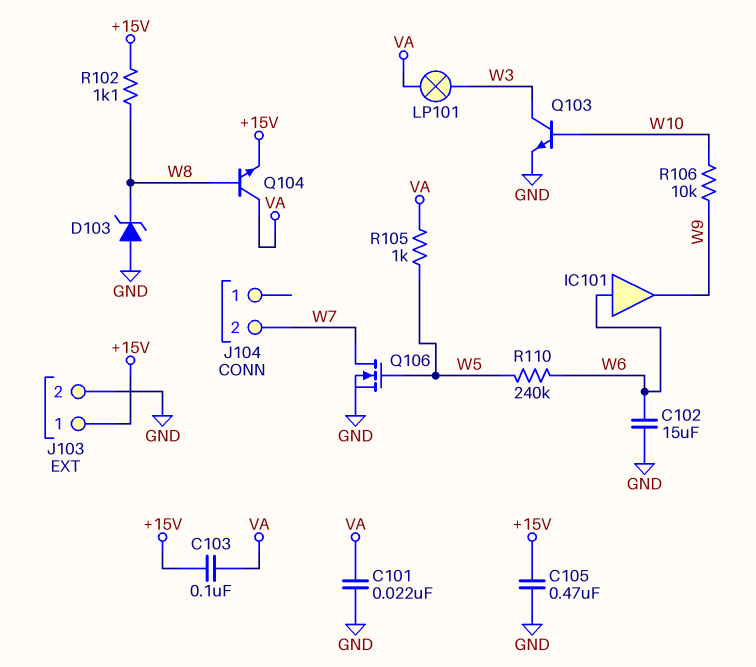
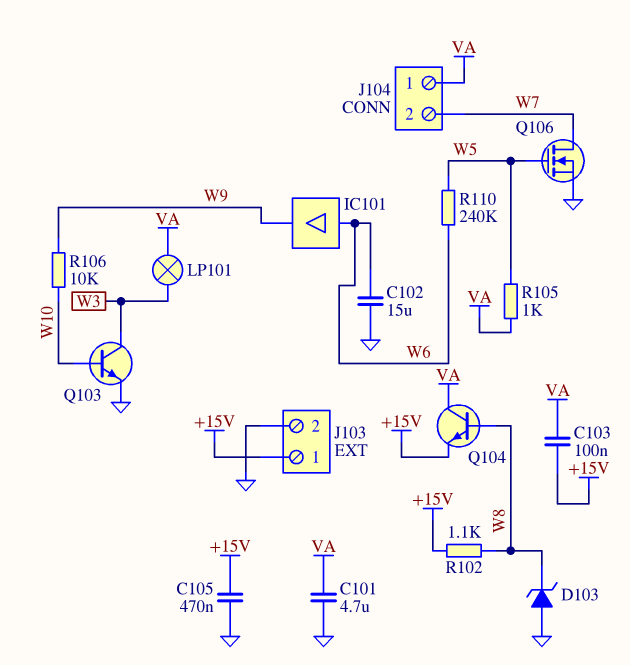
C101: 22nF (GND, VA) -> 4.7uF (GND, VA)
J104 pin 1: none -> VA

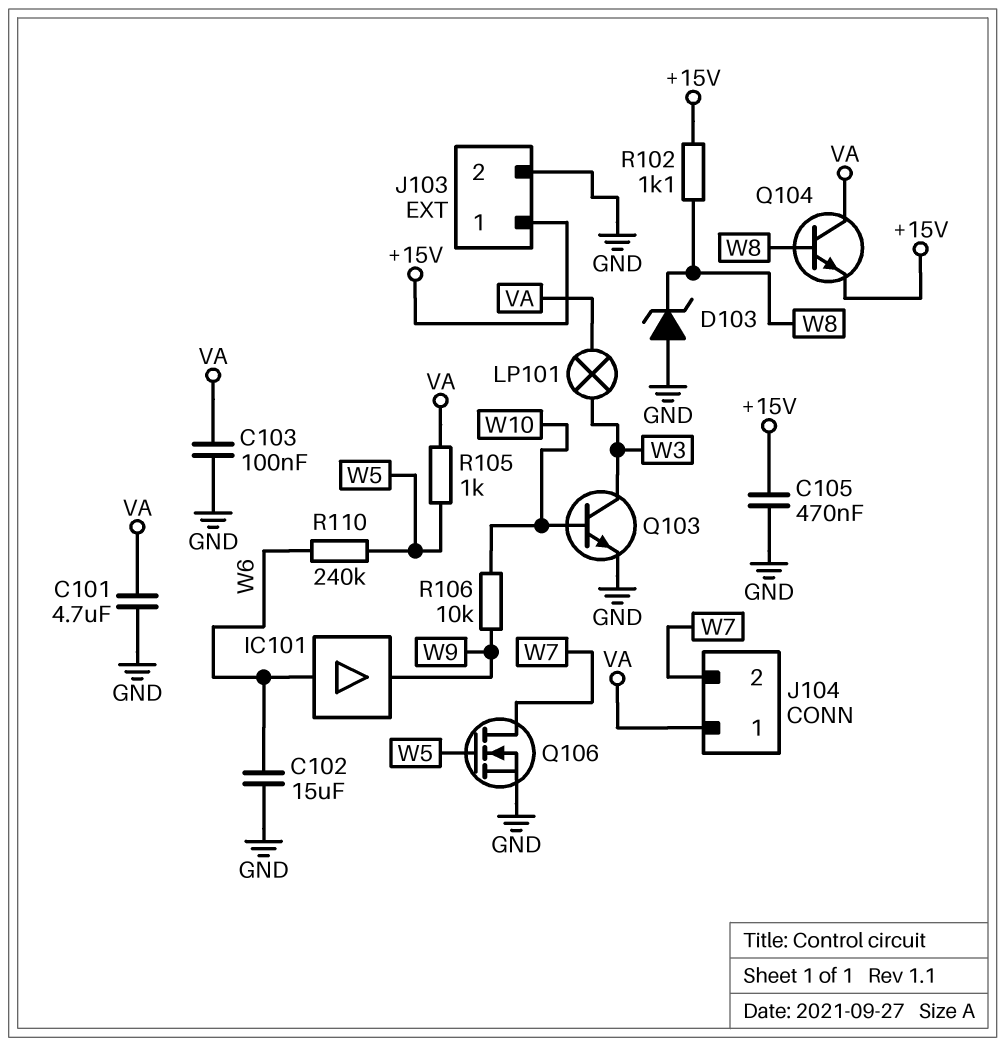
C103: 100nF (+15V, VA) -> 100nF (GND, VA)

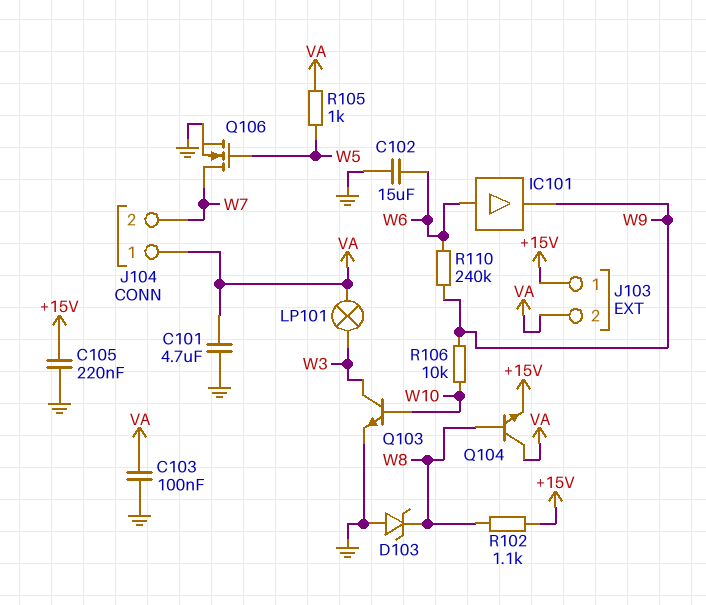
C105: 470nF (+15V, GND) -> 220nF (+15V, GND)
J103 pin 2: GND -> VA
R110: 240k (W5, W6) -> 240k (W6, W9)

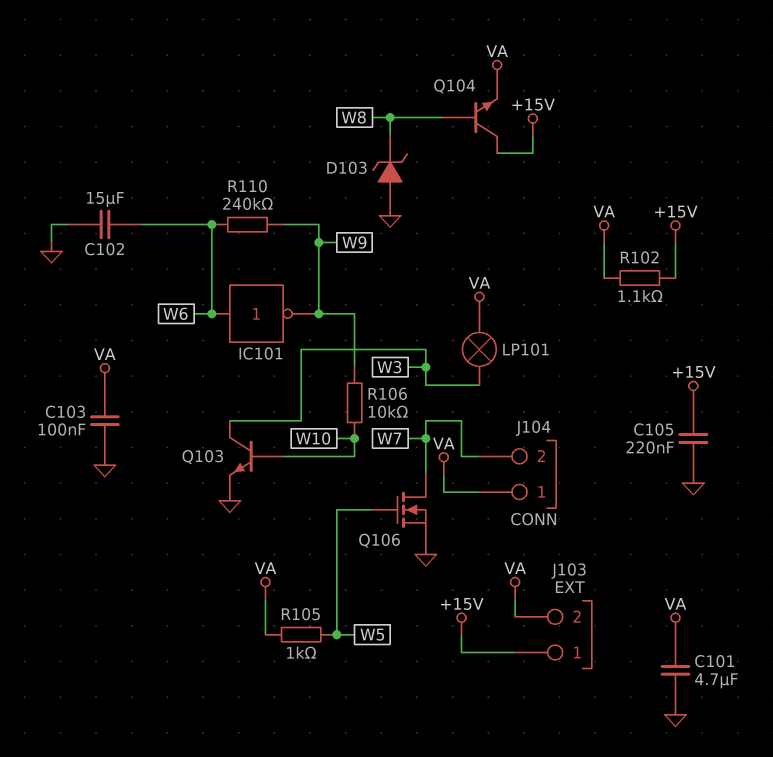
IC101: buffer (in W6, out W9) -> NOT (in W6, out W9)
Q104: NPN (B W8, C VA, E +15V) -> NPN (B W8, C +15V, E VA)
R102: 1.1k (+15V, W8) -> 1.1k (+15V, VA)

